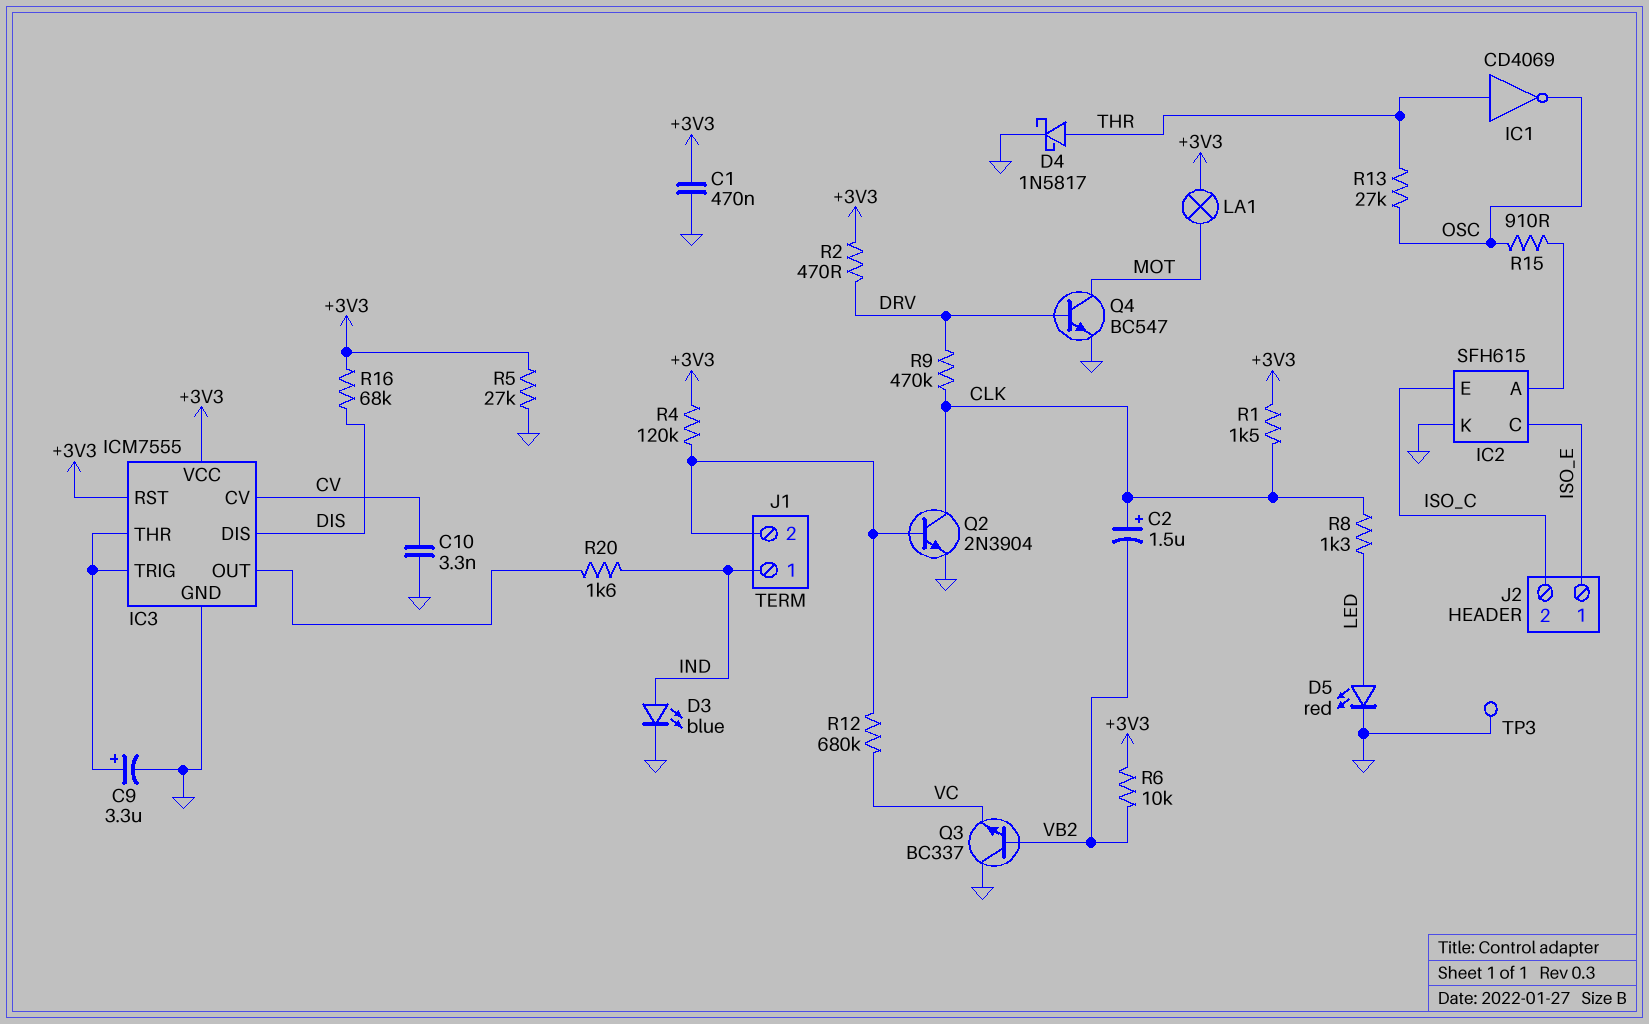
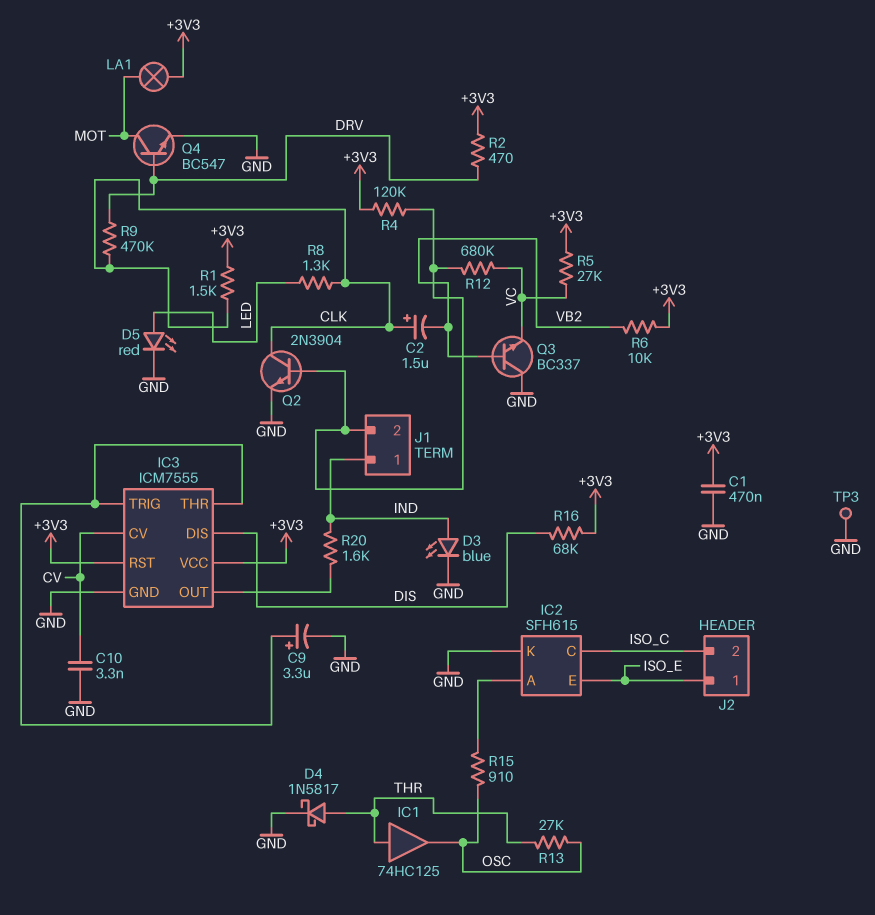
IC1: NOT CD4069 (in THR, out OSC) -> buffer 74HC125 (in THR, out OSC)
IC2 pin C: ISO_E -> ISO_C
IC2 pin E: ISO_C -> ISO_E
R5: 27k (+3V3, GND) -> 27k (+3V3, VC)

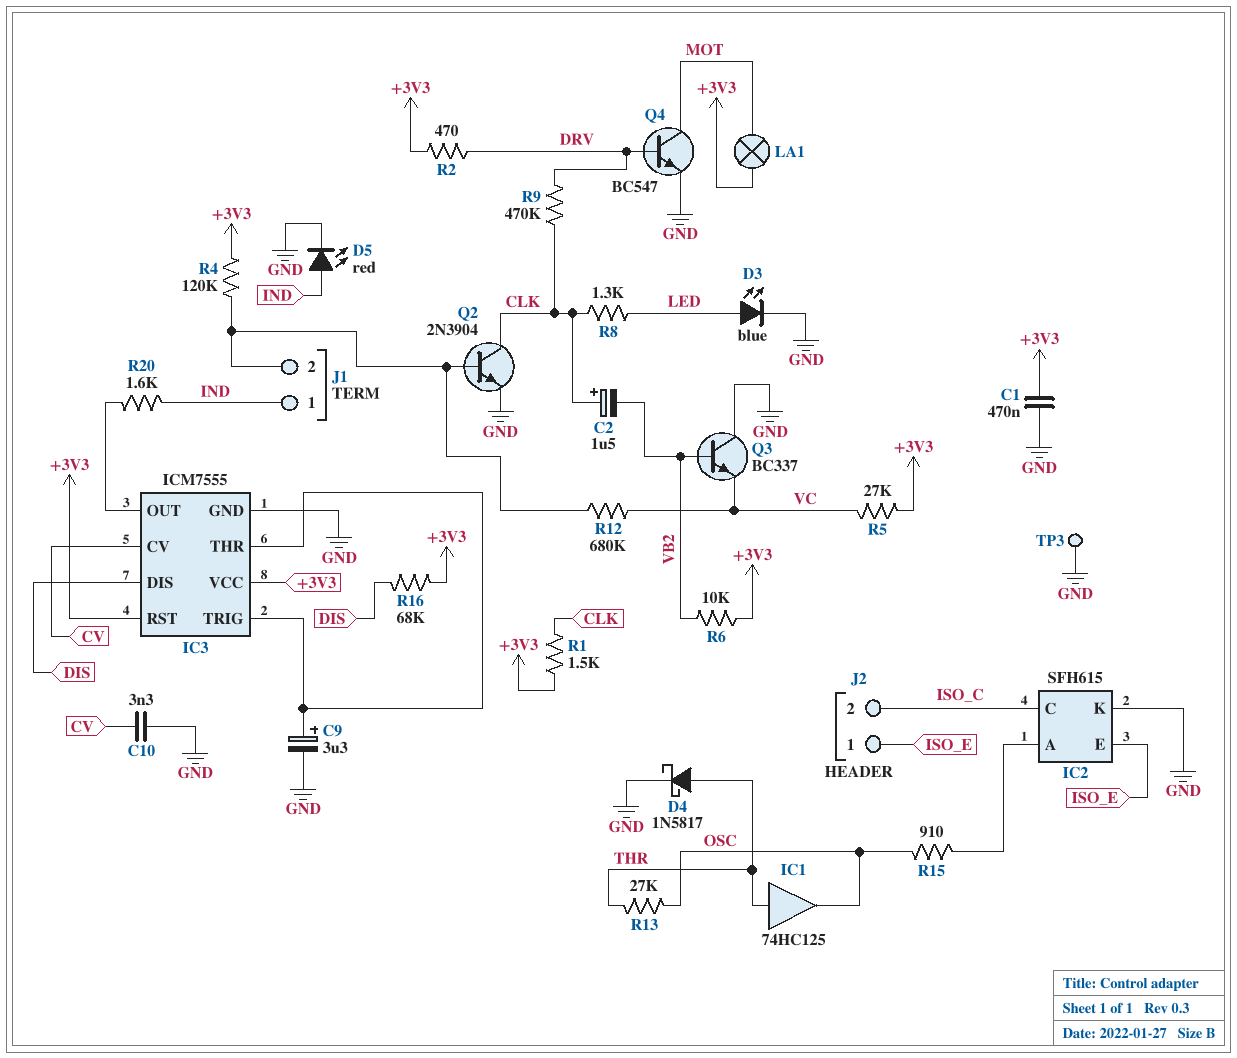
D3: LED blue (A IND, K GND) -> LED blue (A LED, K GND)
D5: LED red (A LED, K GND) -> LED red (A IND, K GND)

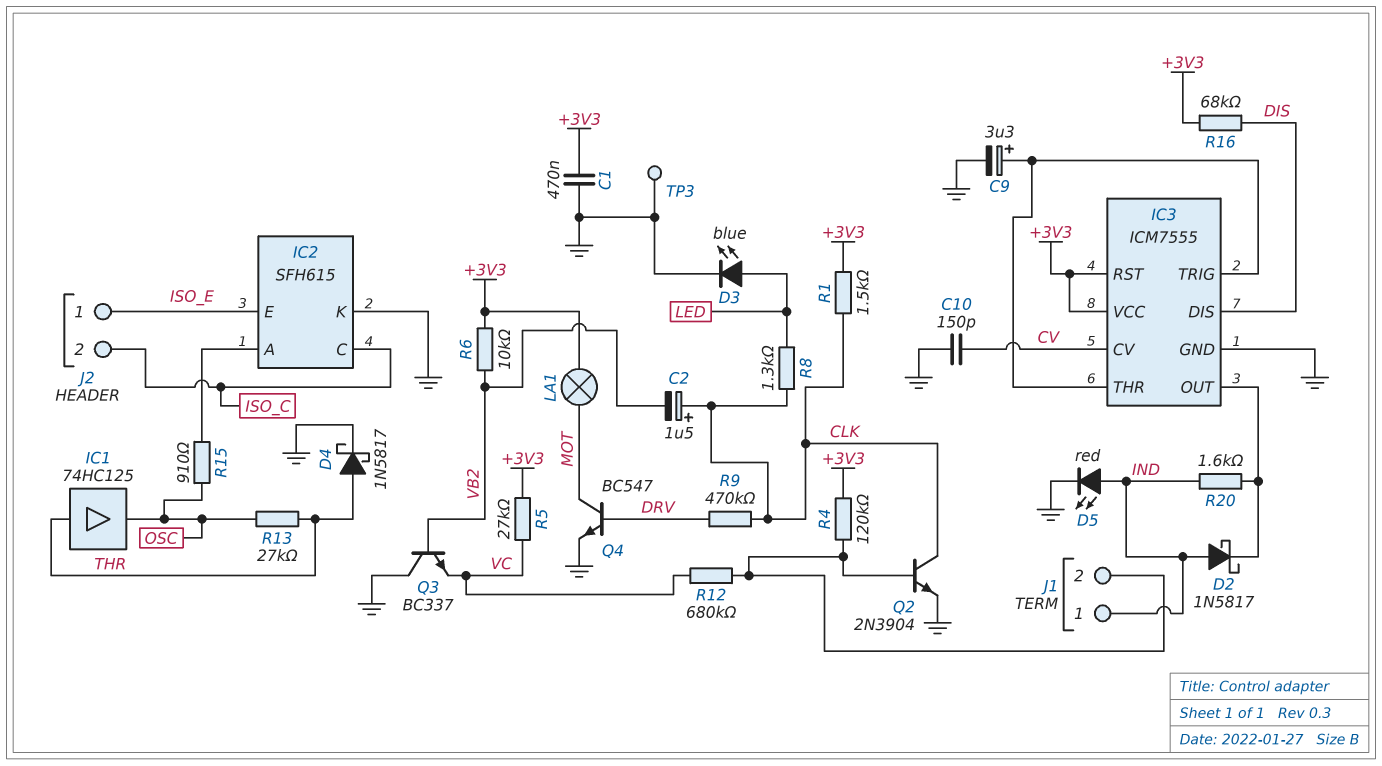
C10: 3.3nF (CV, GND) -> 150pF (CV, GND)
D2: none -> schottky 1N5817 (A IND, K IC3/OUT)
R2: 470 (+3V3, DRV) -> none

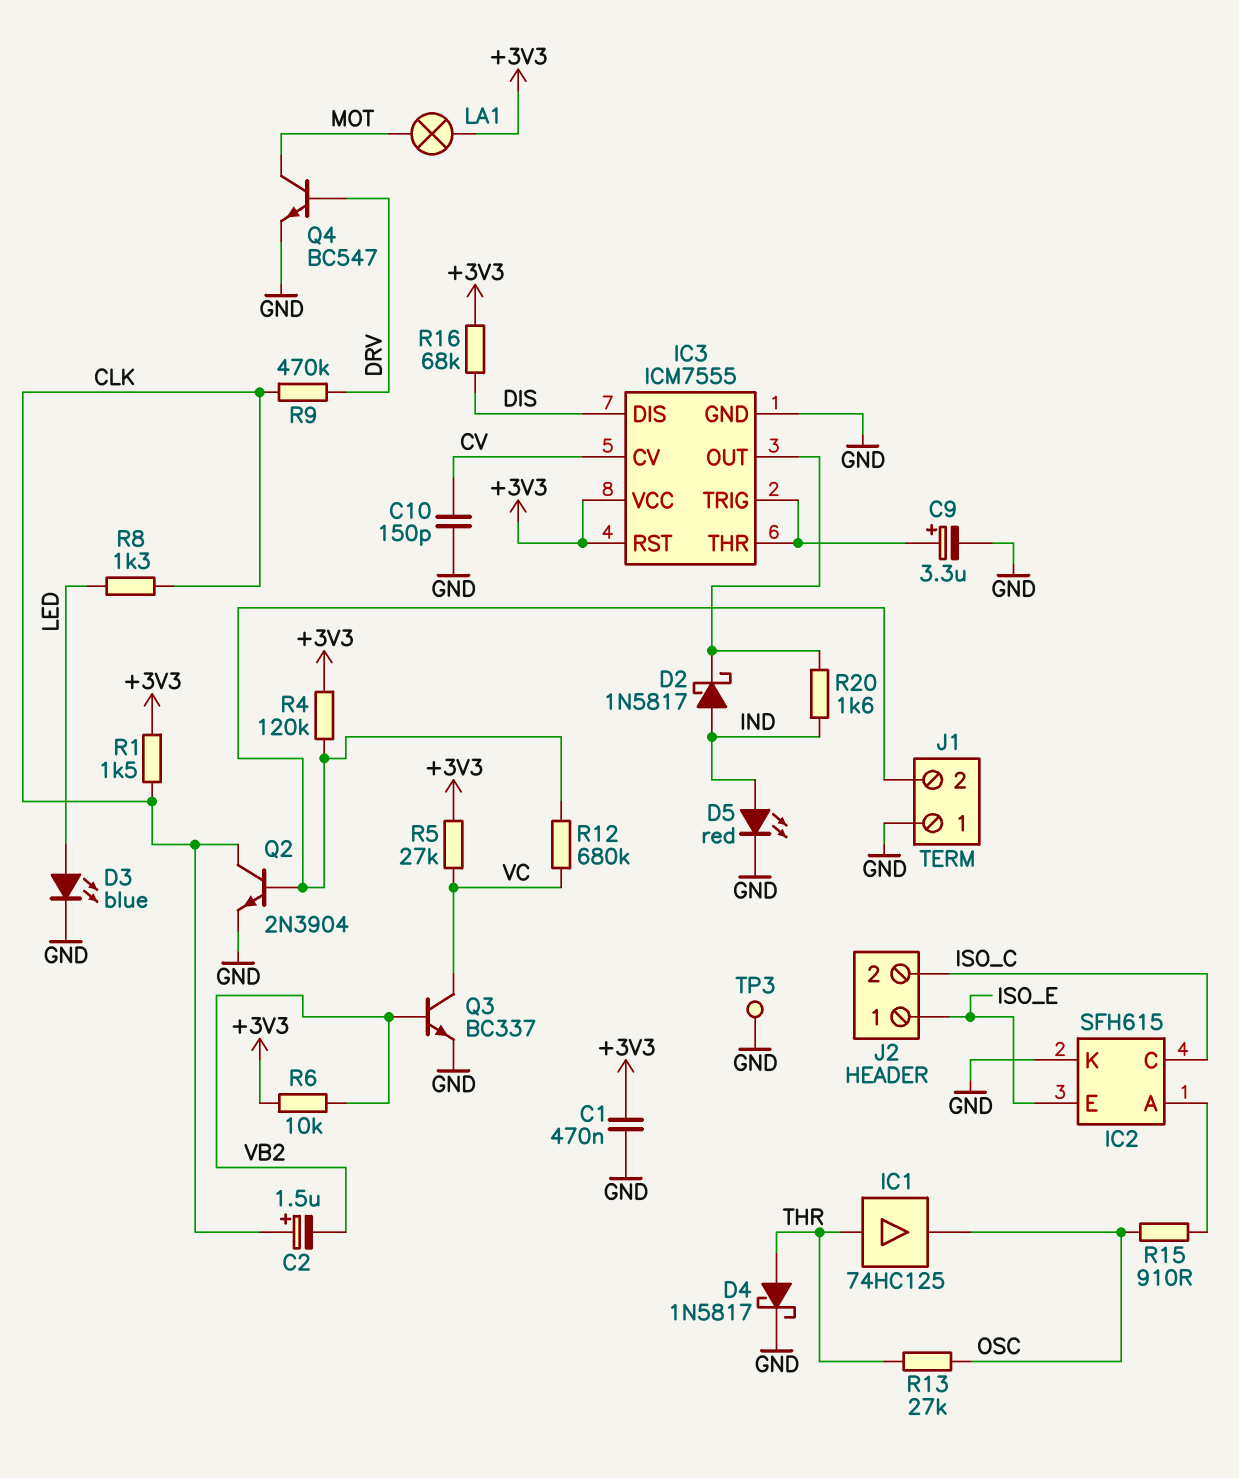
J1 pin 1: IND -> GND
Q3: NPN BC337 (B VB2, C GND, E VC) -> NPN BC337 (B VB2, C VC, E GND)

